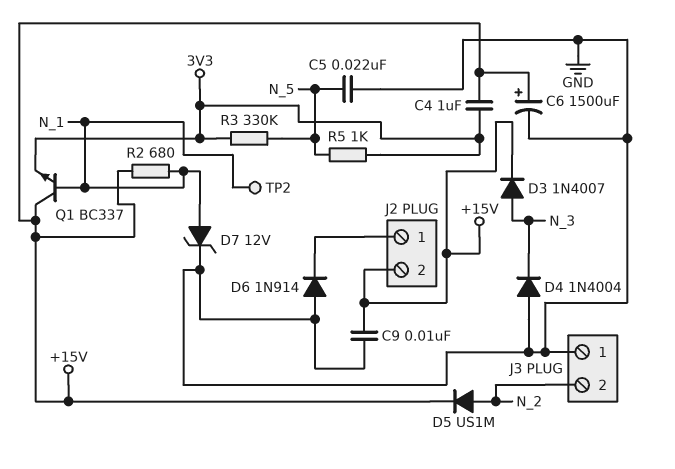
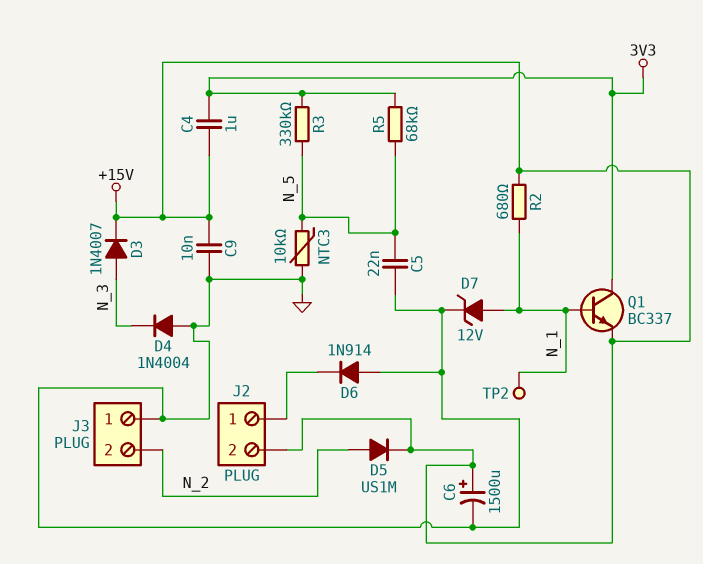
NTC3: none -> 10k (GND, N_5)
Q1: NPN BC337 (B N_1, C +15V, E 3V3) -> NPN BC337 (B N_1, C 3V3, E +15V)
R5: 1k (3V3, N_5) -> 68k (3V3, N_5)

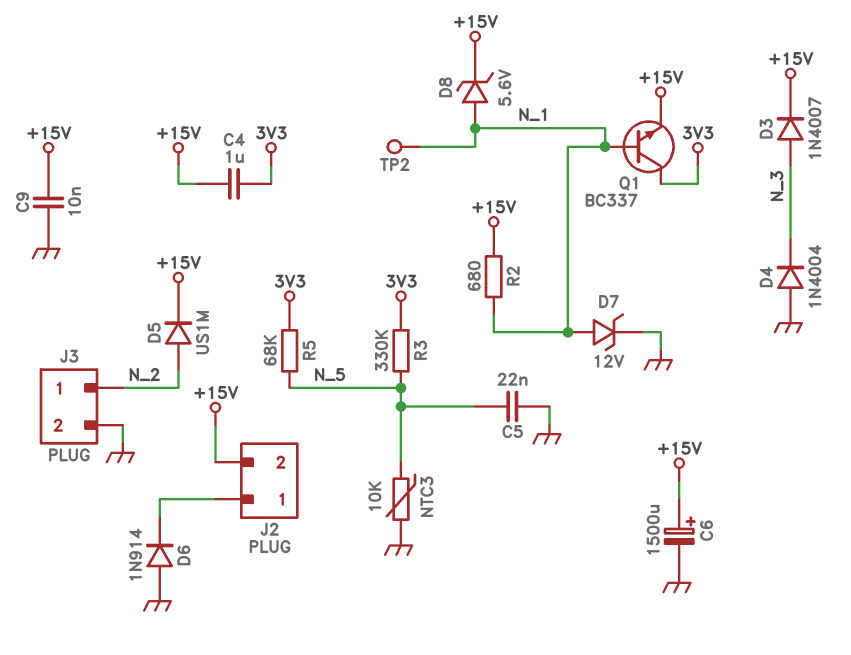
D8: none -> zener 5.6V (A N_1, K +15V)
J3 pin 1: GND -> N_2
J3 pin 2: N_2 -> GND

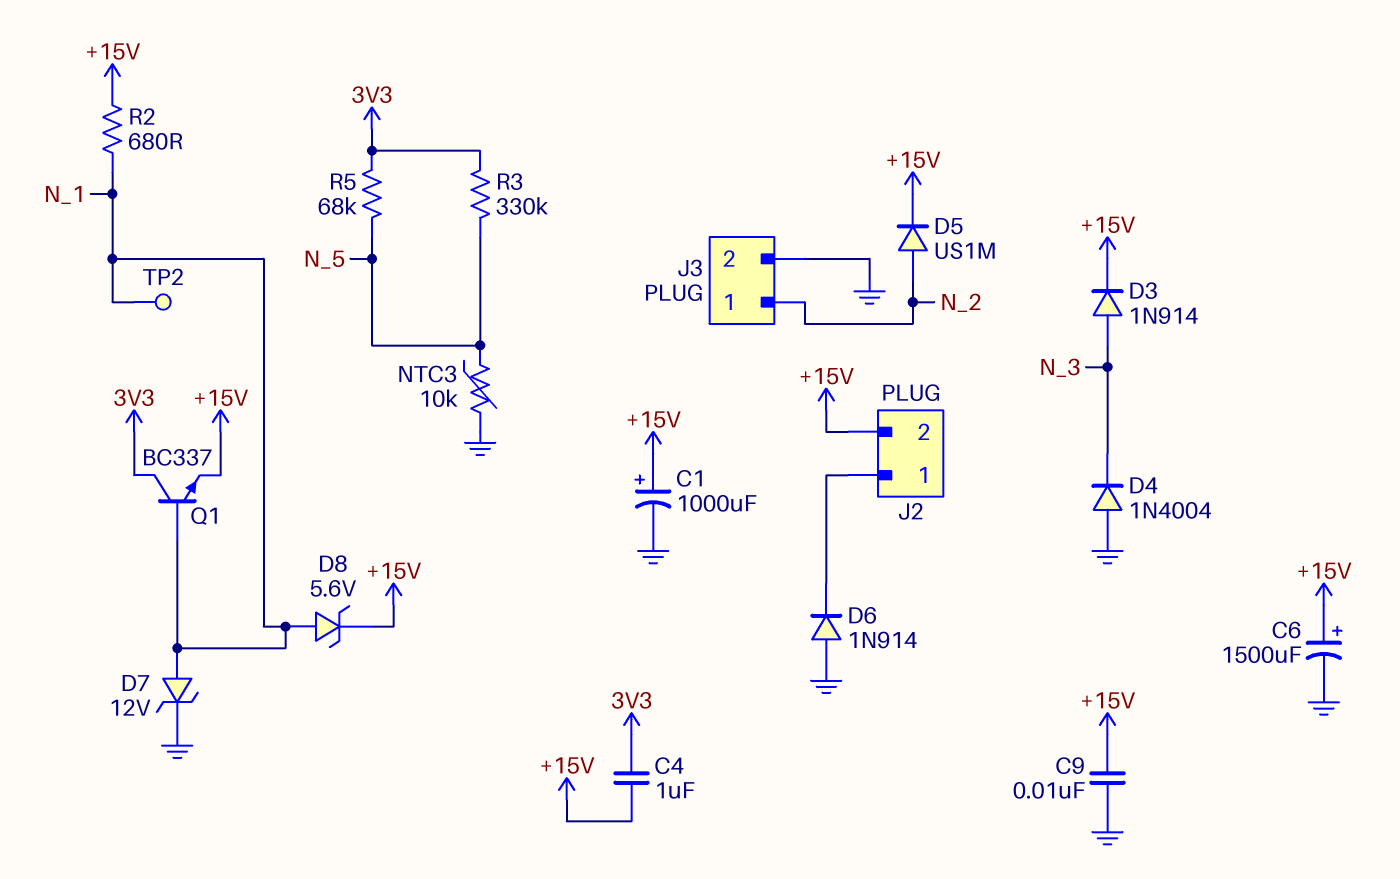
C1: none -> 1000uF (plus +15V, minus GND)
C5: 22nF (GND, N_5) -> none
D3: diode 1N4007 (A N_3, K +15V) -> diode 1N914 (A N_3, K +15V)

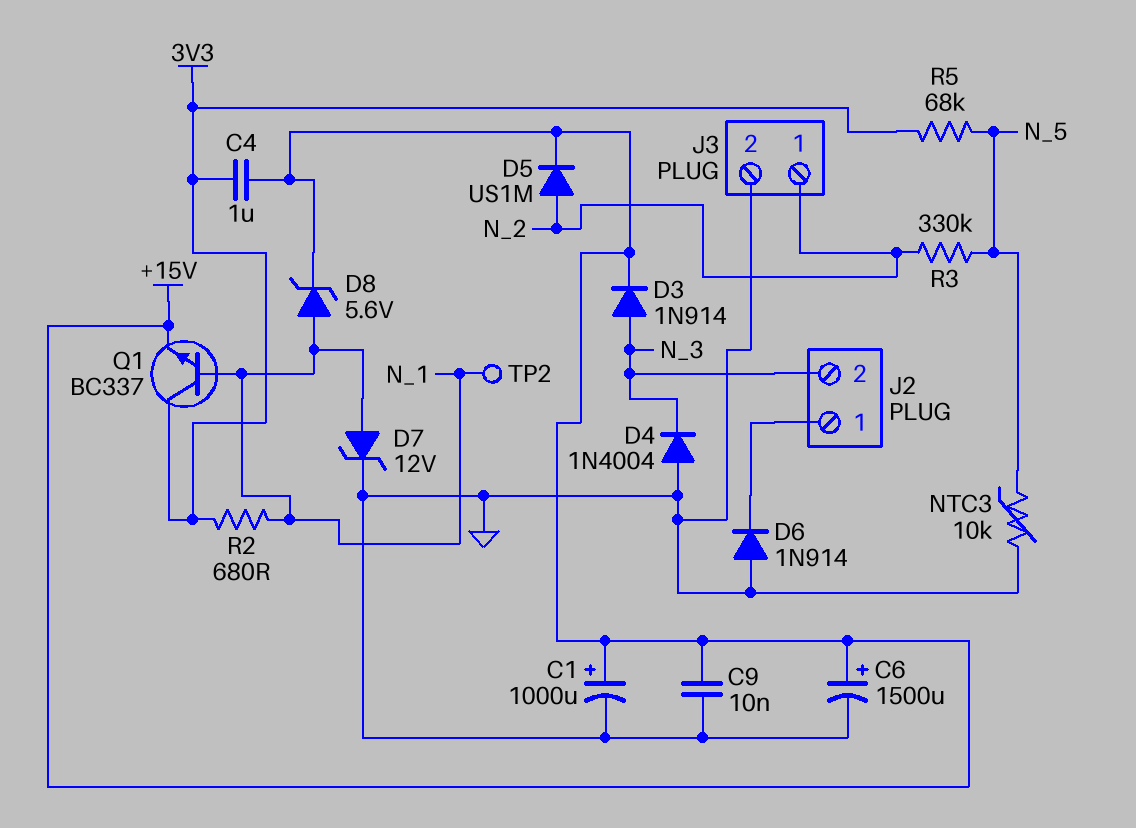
J2 pin 2: +15V -> N_3
R2: 680 (+15V, N_1) -> 680 (3V3, N_1)
R3: 330k (3V3, N_5) -> 330k (N_2, N_5)

